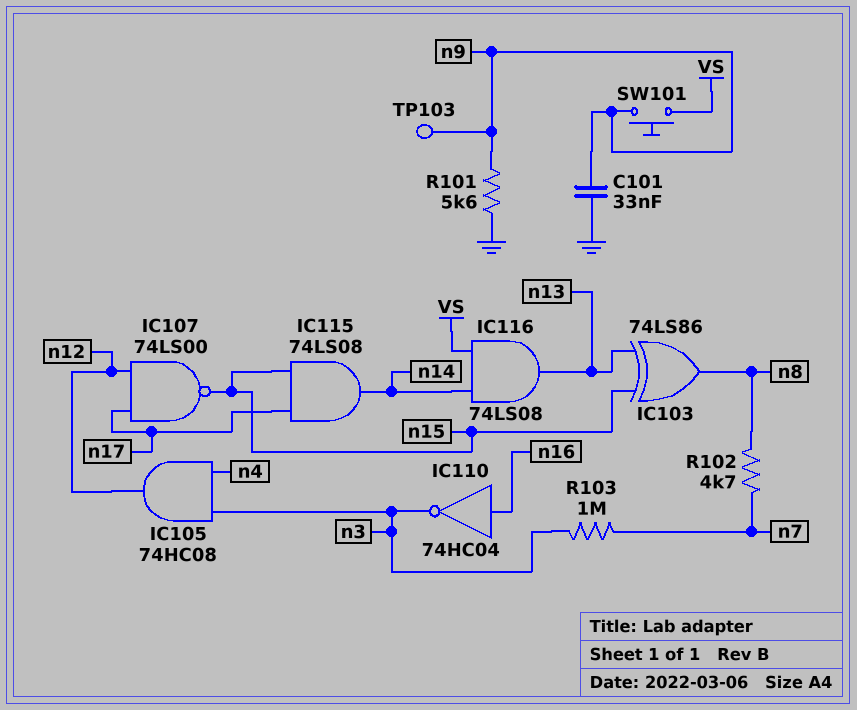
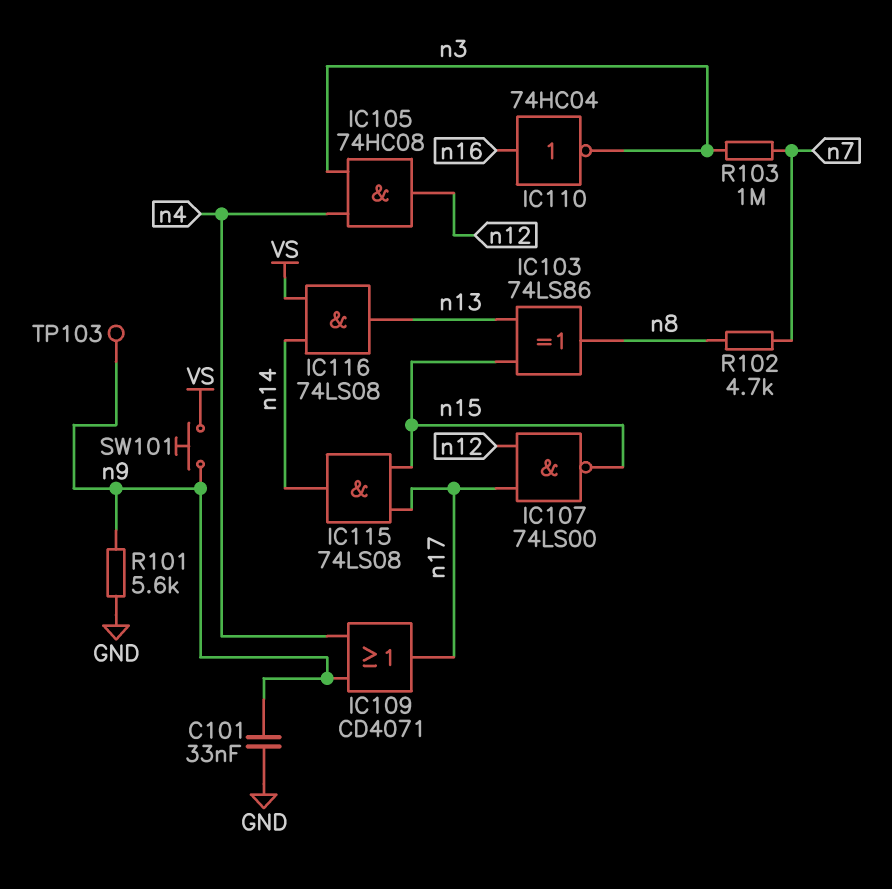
IC109: none -> OR CD4071 (in n4, in n9, out n17)

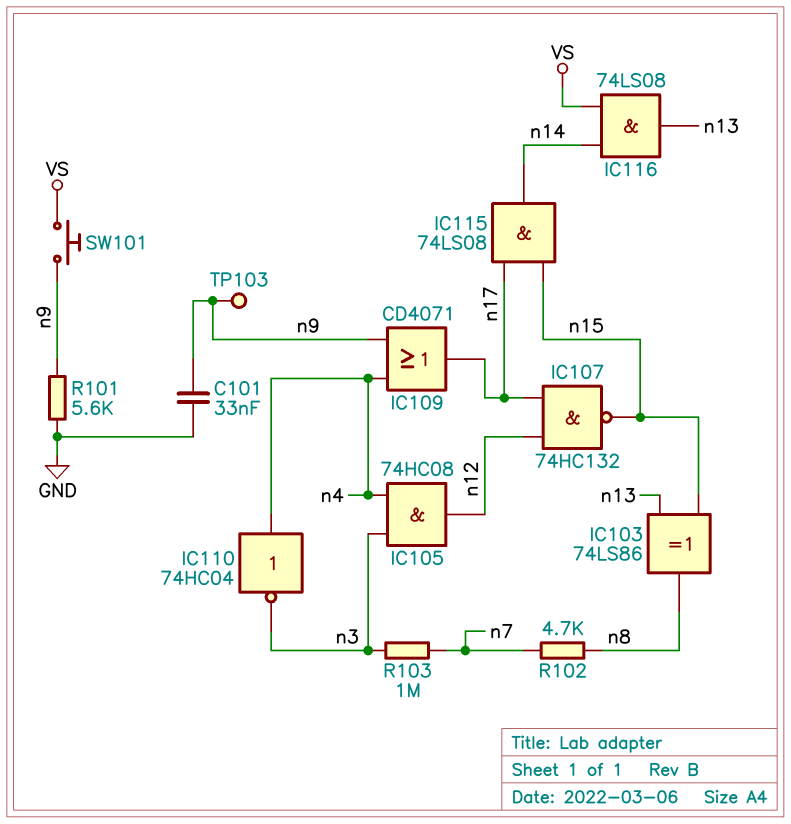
IC107: NAND 74LS00 (in n12, in n17, out n15) -> NAND 74HC132 (in n12, in n17, out n15)
IC110: NOT 74HC04 (in n16, out n3) -> NOT 74HC04 (in n4, out n3)

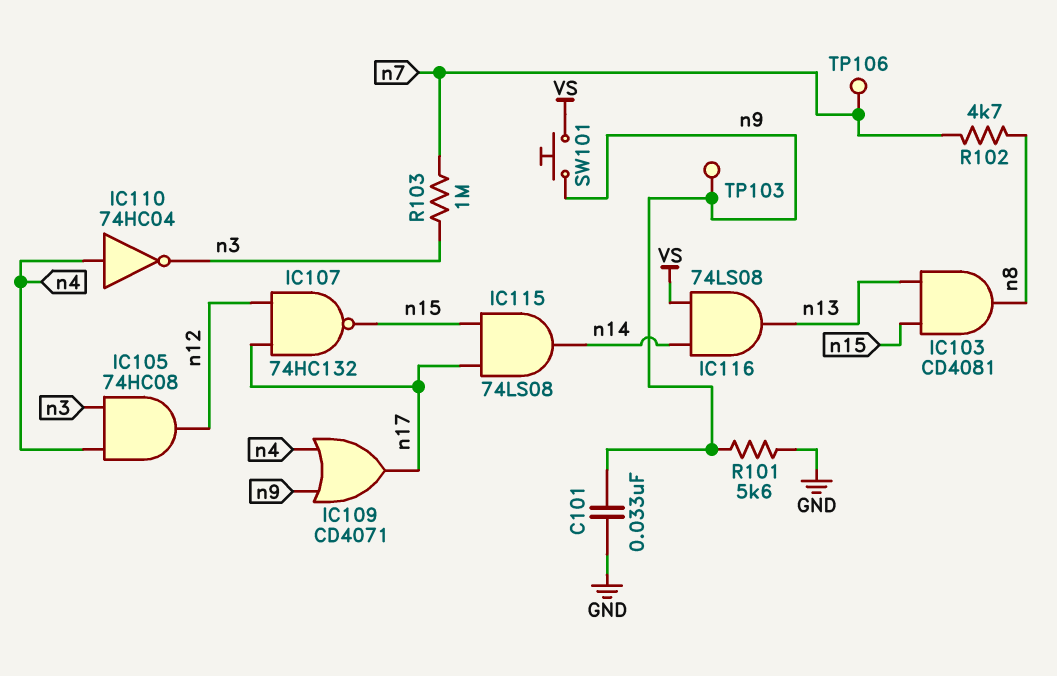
IC103: XOR 74LS86 (in n13, in n15, out n8) -> AND CD4081 (in n13, in n15, out n8)
TP106: none -> test point (n7)

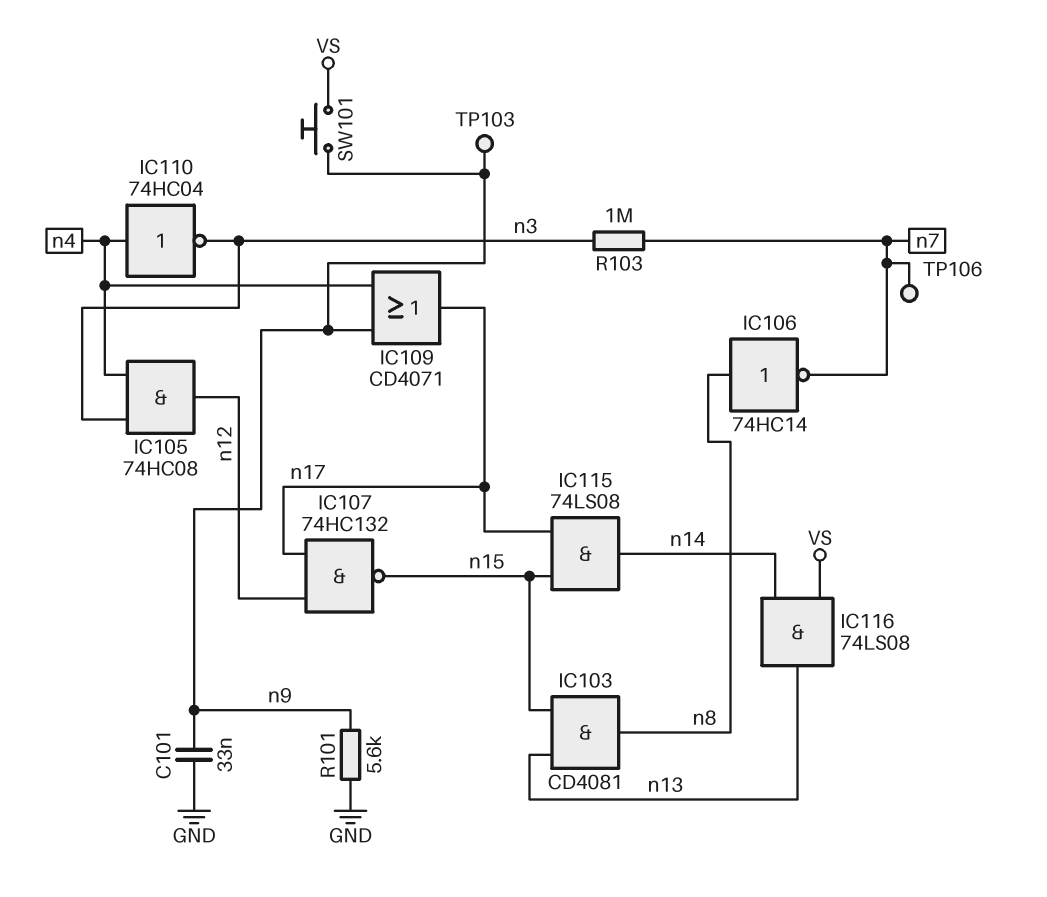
IC106: none -> NOT 74HC14 (in n8, out n7)
R102: 4.7k (n7, n8) -> none

